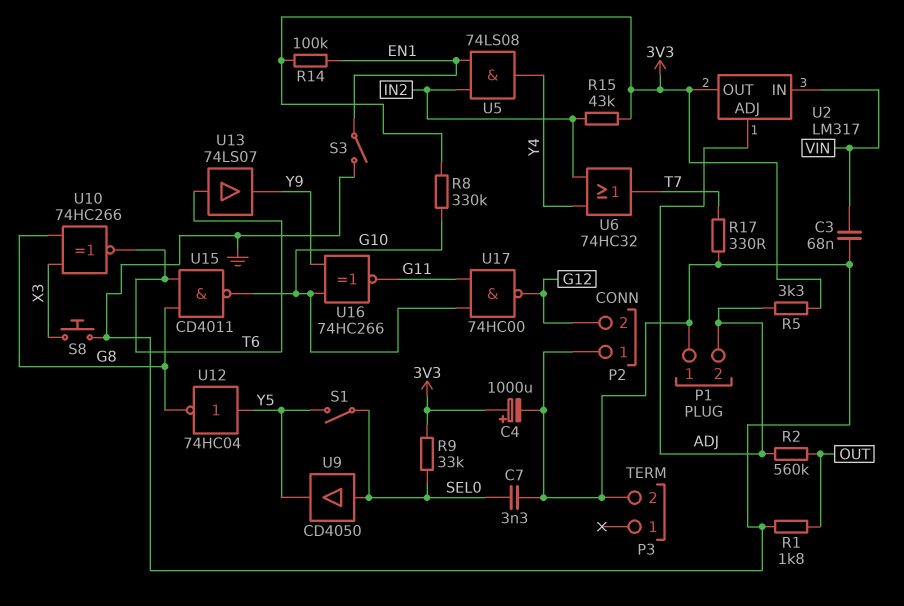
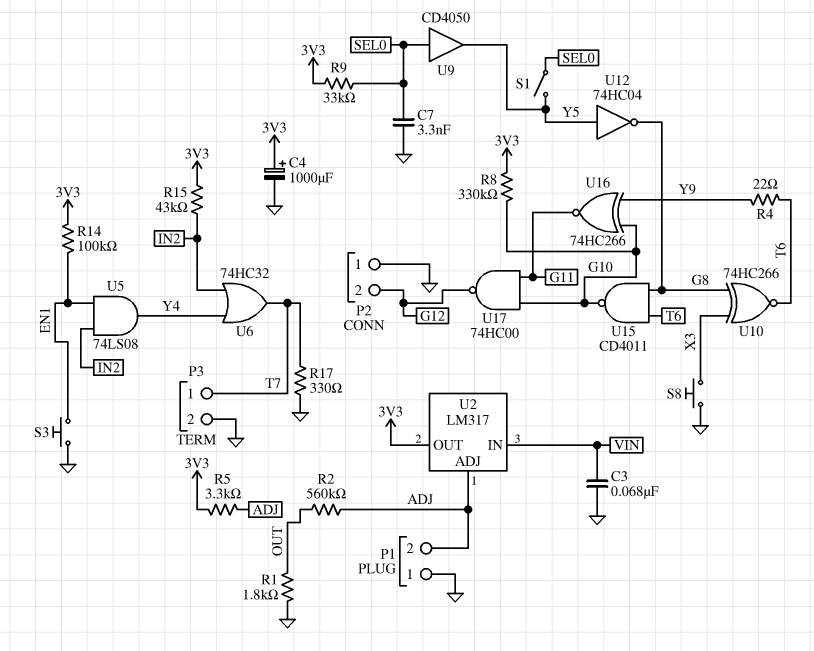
P3 pin 1: none -> T7
R4: none -> 22 (T6, Y9)
S3: switch (EN1, GND) -> button (EN1, GND)
U13: buffer 74LS07 (in T6, out Y9) -> none

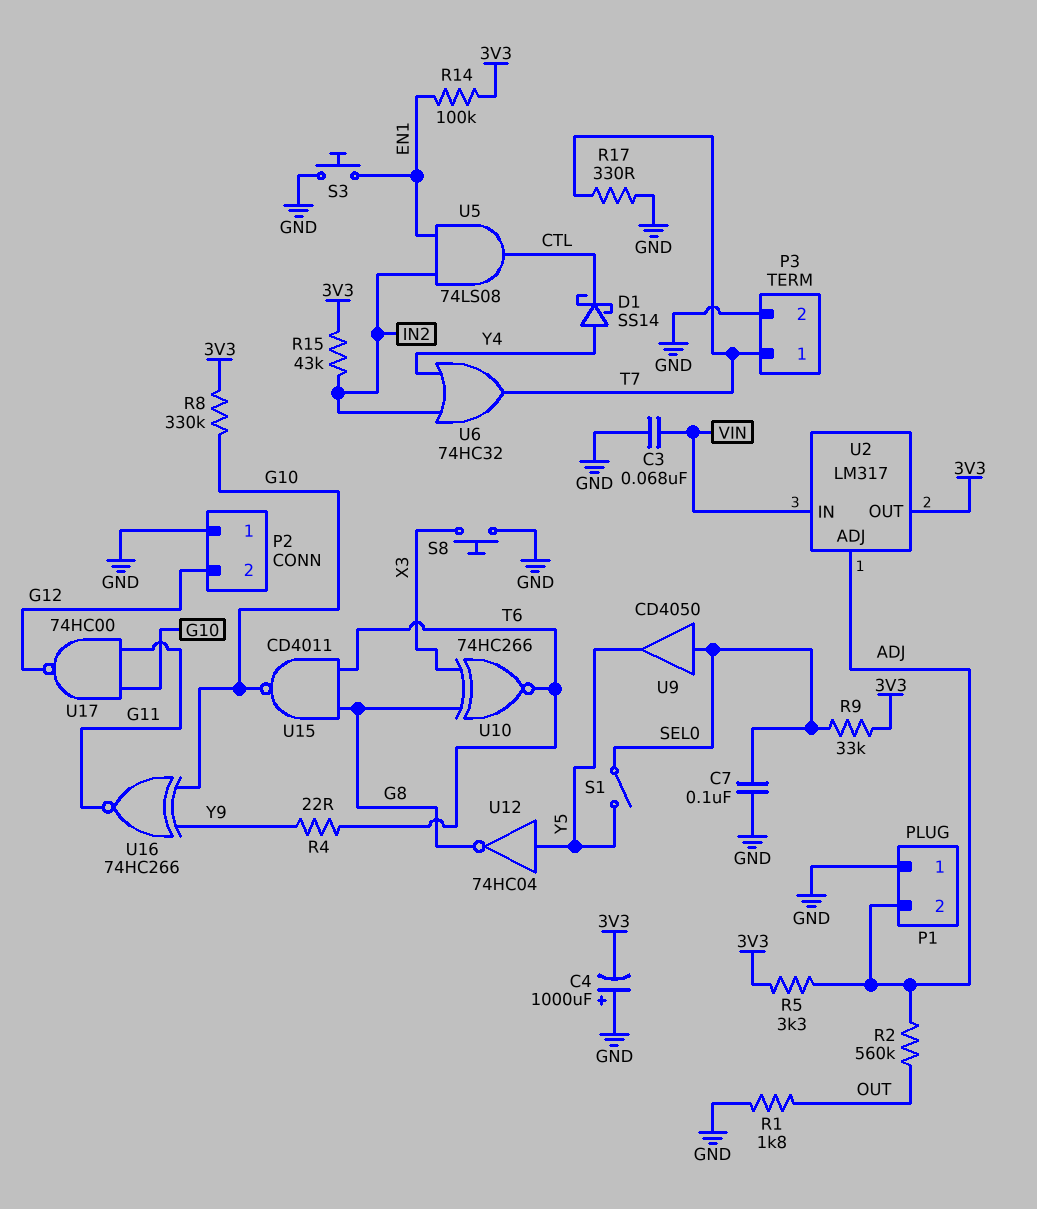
C4: 1000uF (plus 3V3, minus GND) -> 1000uF (plus GND, minus 3V3)
C7: 3.3nF (GND, SEL0) -> 100nF (GND, SEL0)
D1: none -> schottky SS14 (A Y4, K CTL)
U5: AND 74LS08 (in EN1, in IN2, out Y4) -> AND 74LS08 (in EN1, in IN2, out CTL)

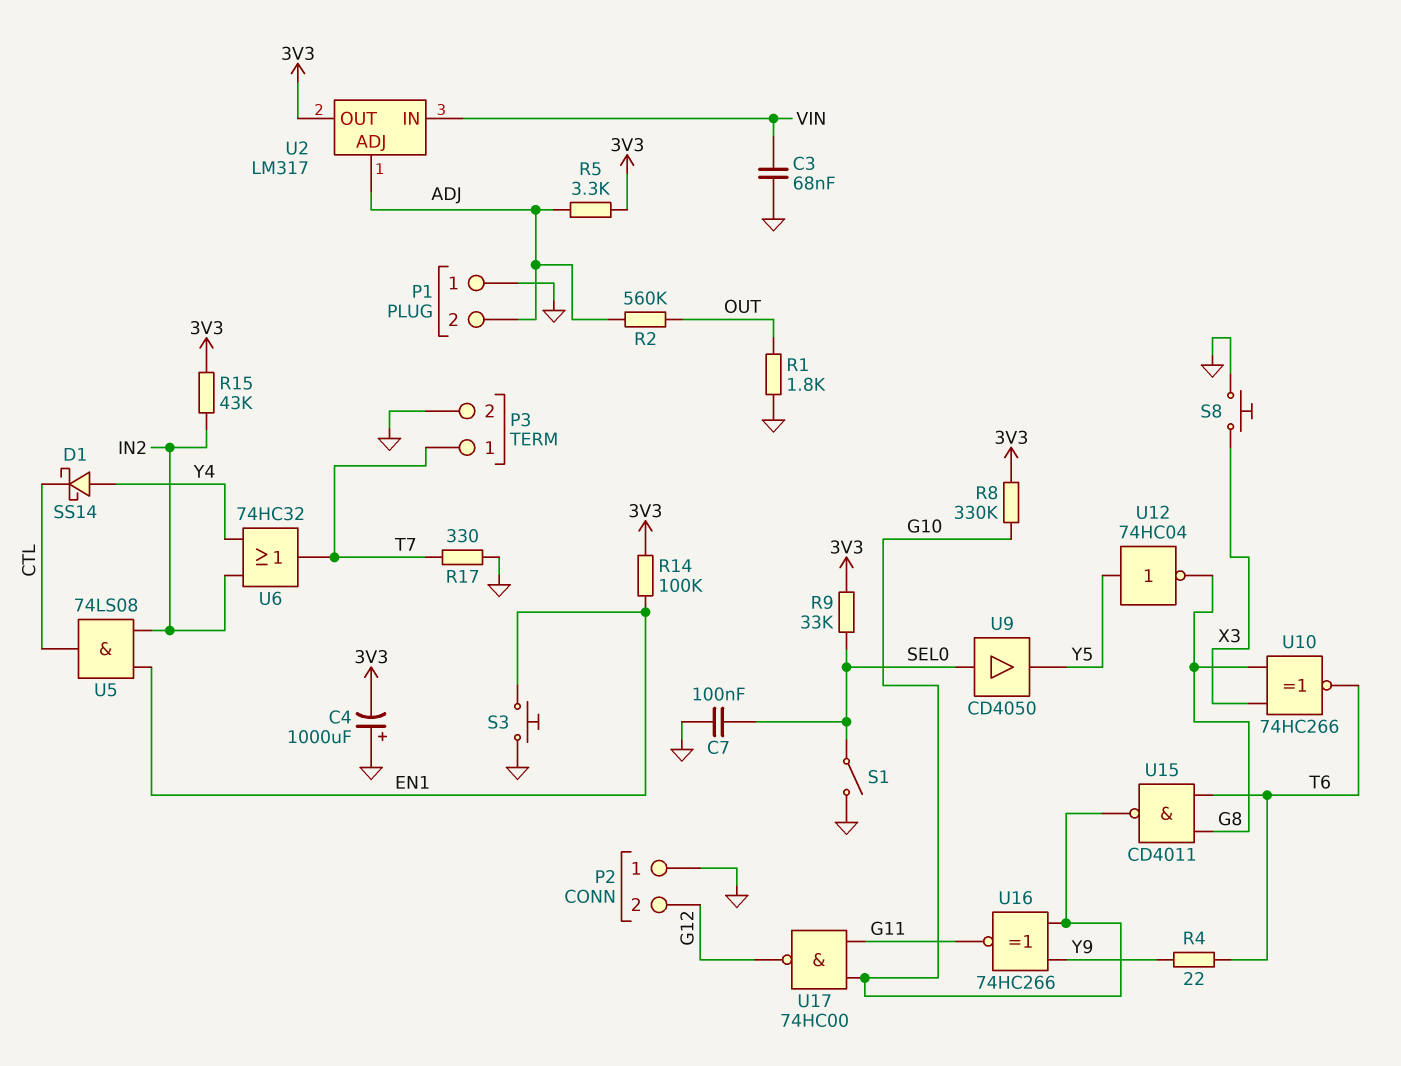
S1: switch (SEL0, Y5) -> switch (GND, SEL0)

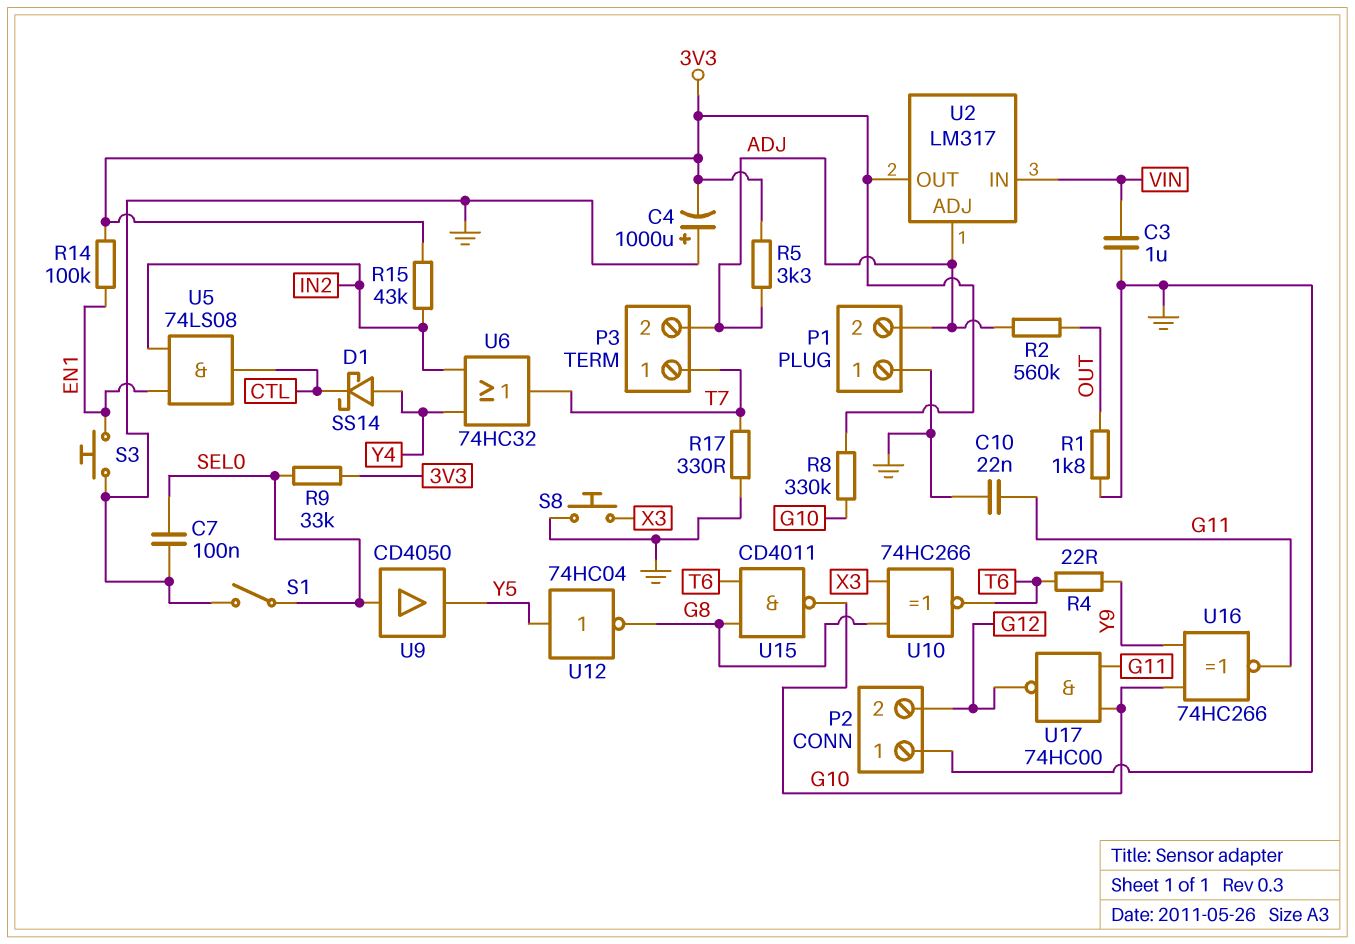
C3: 68nF (GND, VIN) -> 1uF (GND, VIN)
C10: none -> 22nF (G11, GND)
P3 pin 2: GND -> ADJ

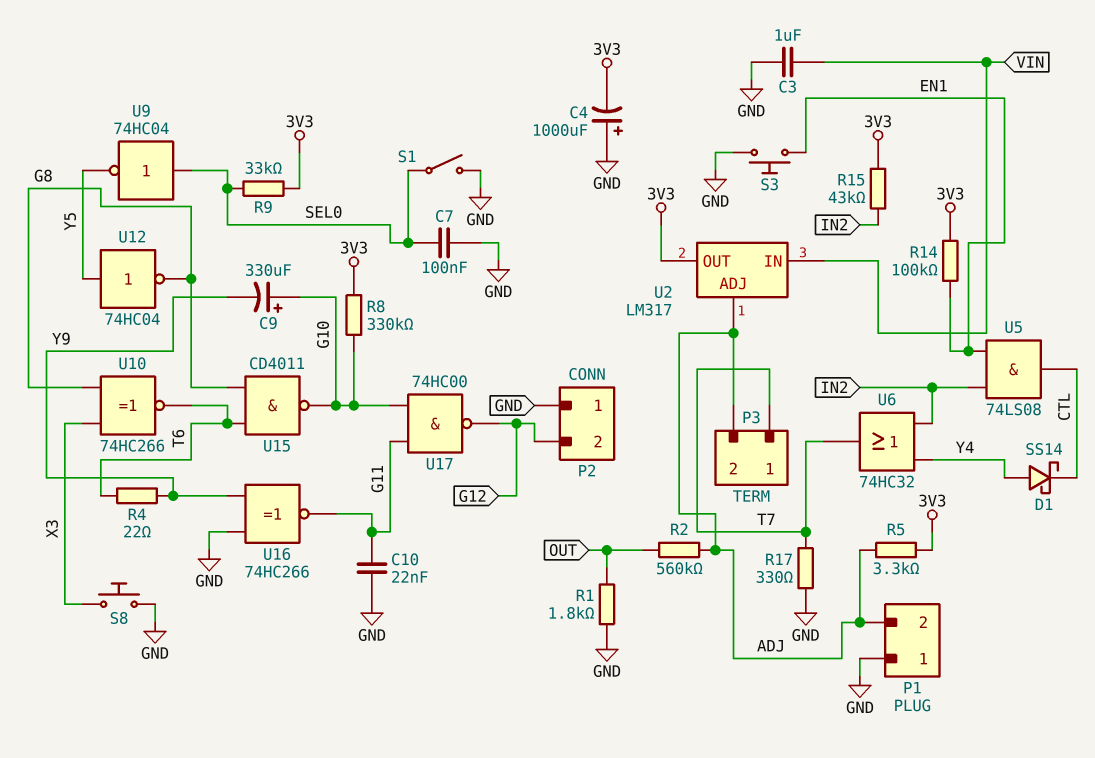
C9: none -> 330uF (plus G10, minus Y9)
U9: buffer CD4050 (in SEL0, out Y5) -> NOT 74HC04 (in SEL0, out Y5)
U16: XNOR 74HC266 (in G10, in Y9, out G11) -> XNOR 74HC266 (in GND, in Y9, out G11)

